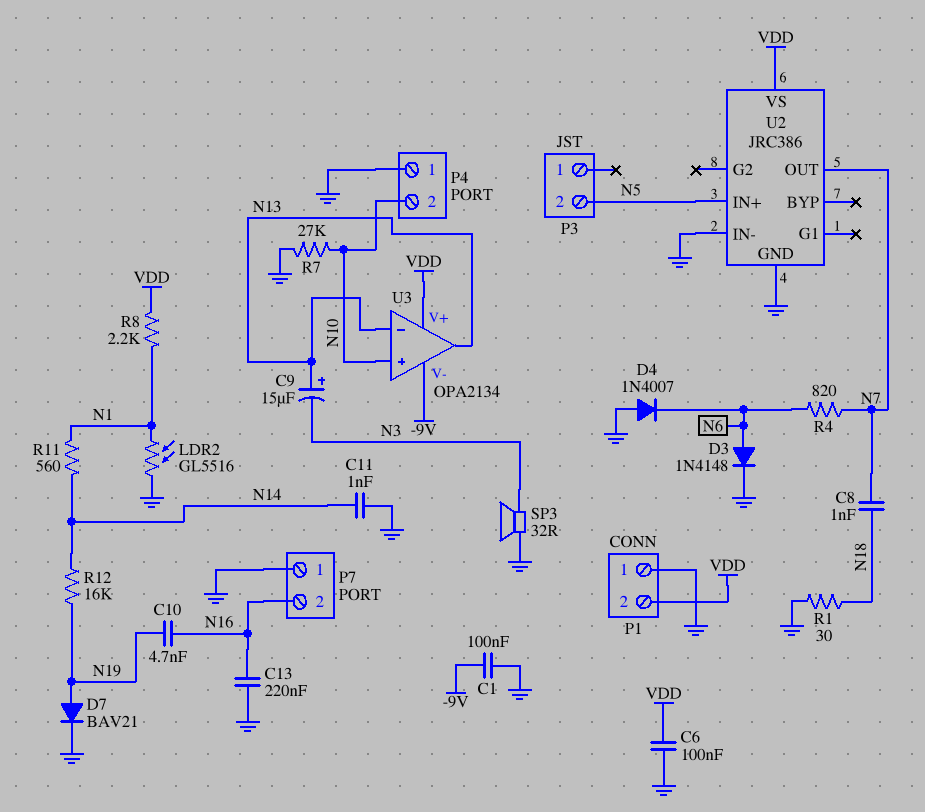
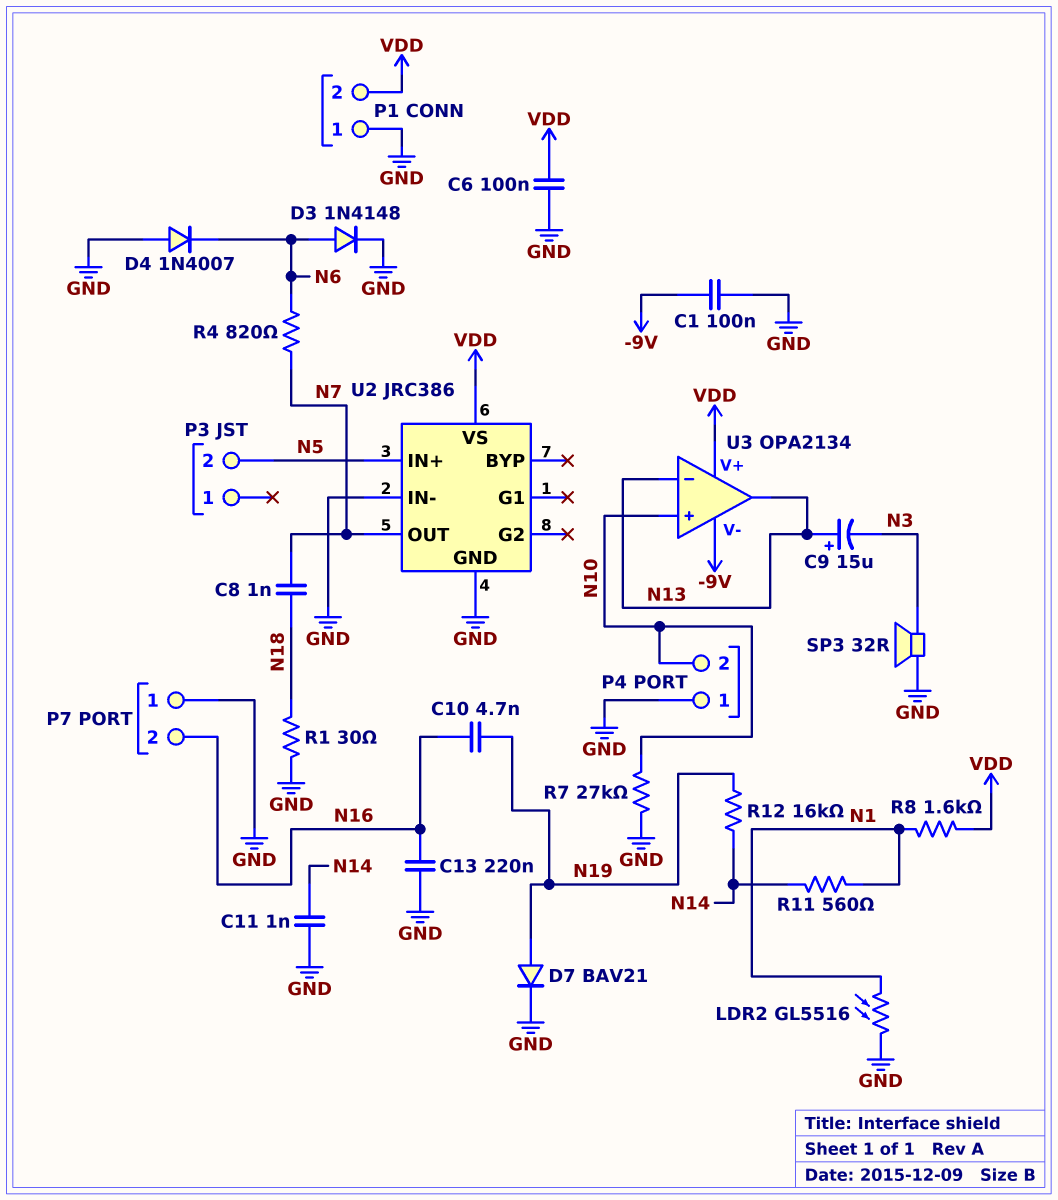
R8: 2.2k (N1, VDD) -> 1.6k (N1, VDD)

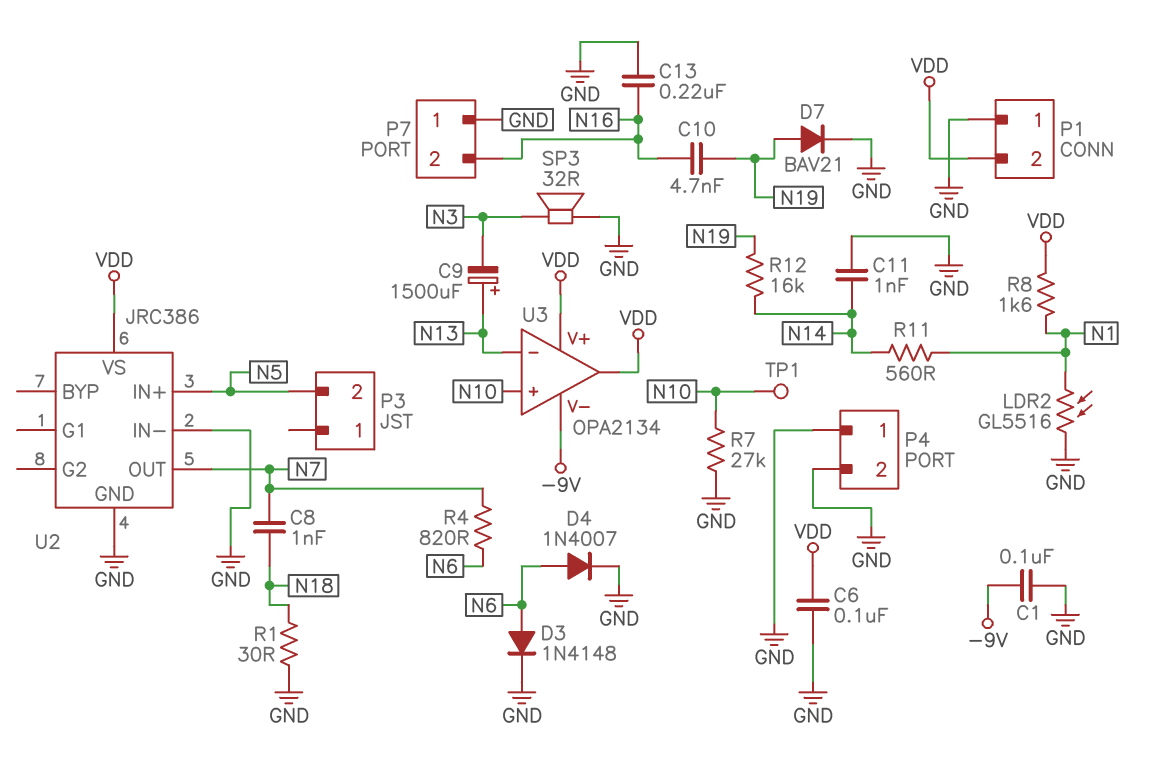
C9: 15uF (plus N13, minus N3) -> 1500uF (plus N13, minus N3)
D4: diode 1N4007 (A GND, K N6) -> diode 1N4007 (A N6, K GND)
P4 pin 2: N10 -> GND
TP1: none -> test point (N10)
U3 pin out: N13 -> VDD

